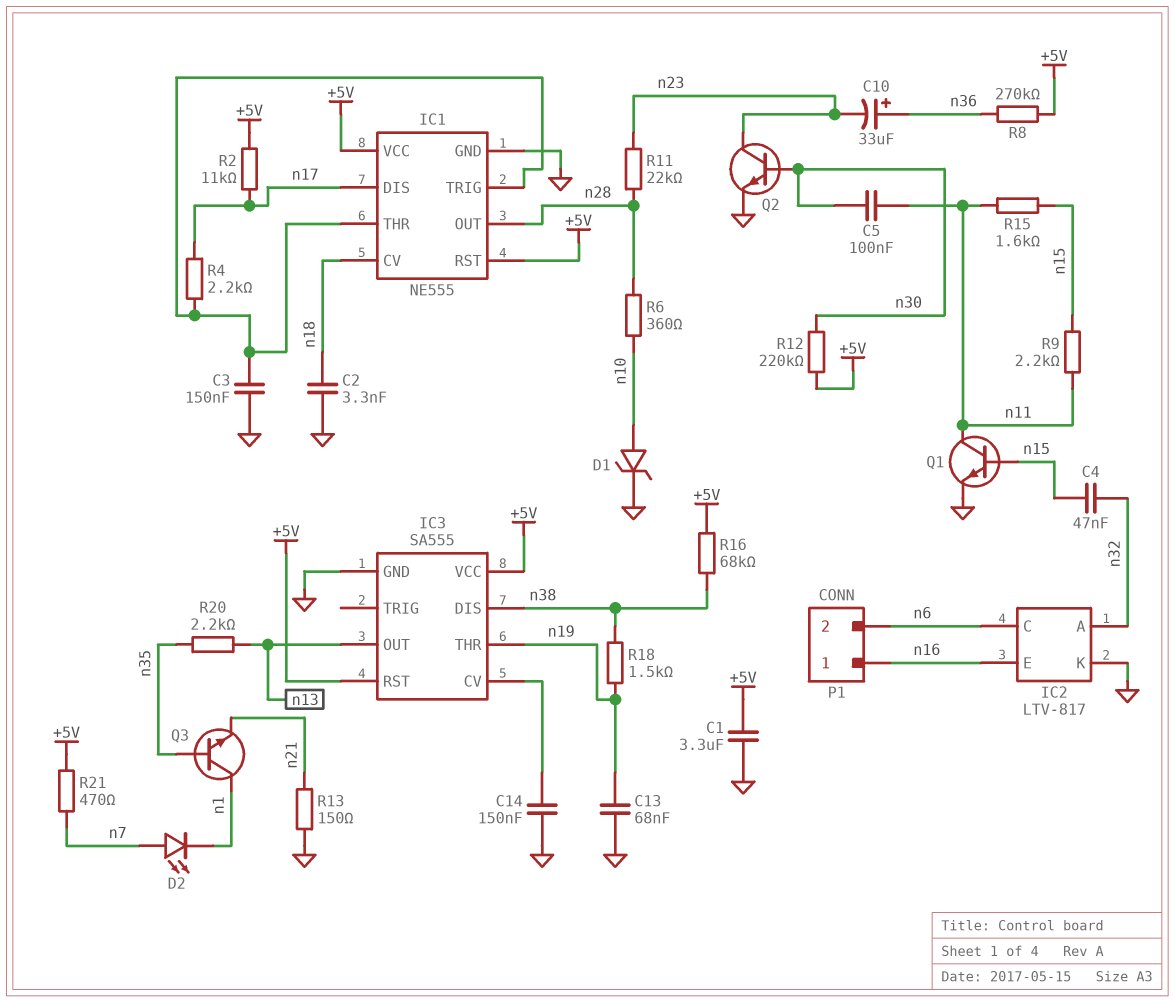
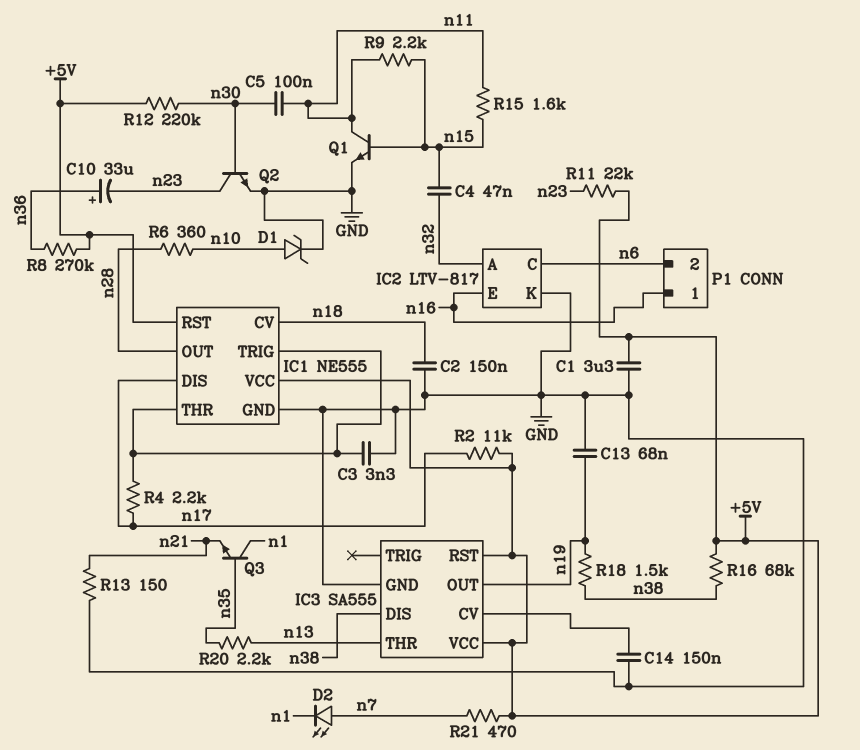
C2: 3.3nF (GND, n18) -> 150nF (GND, n18)
C3: 150nF (GND, IC1/THR) -> 3.3nF (GND, IC1/THR)
IC3 pin OUT: n13 -> n19
IC3 pin THR: n19 -> n13
R11: 22k (n23, n28) -> 22k (+5V, n23)

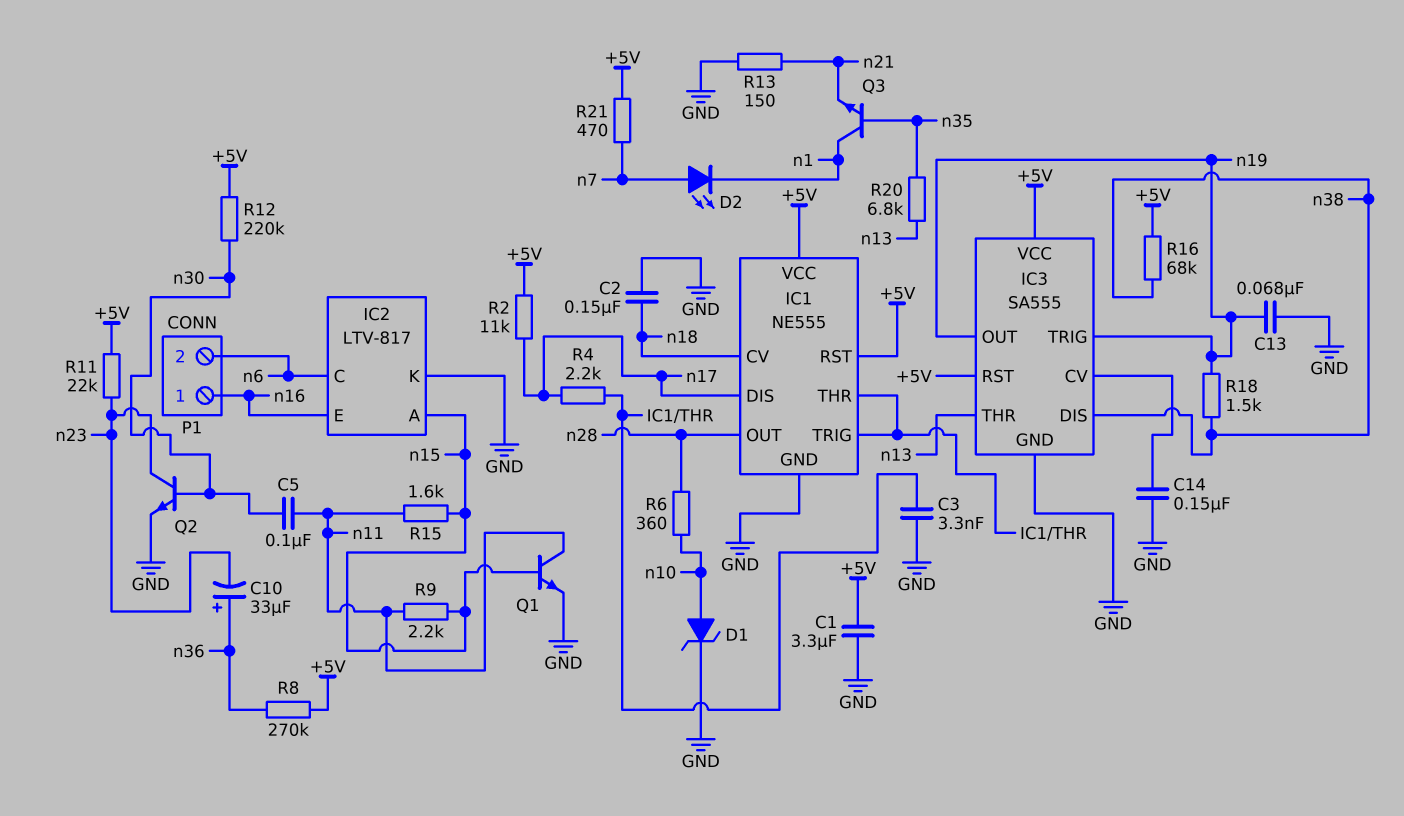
C4: 47nF (n15, n32) -> none
IC2 pin A: n32 -> n15
IC3 pin TRIG: none -> n19
R20: 2.2k (n13, n35) -> 6.8k (n13, n35)

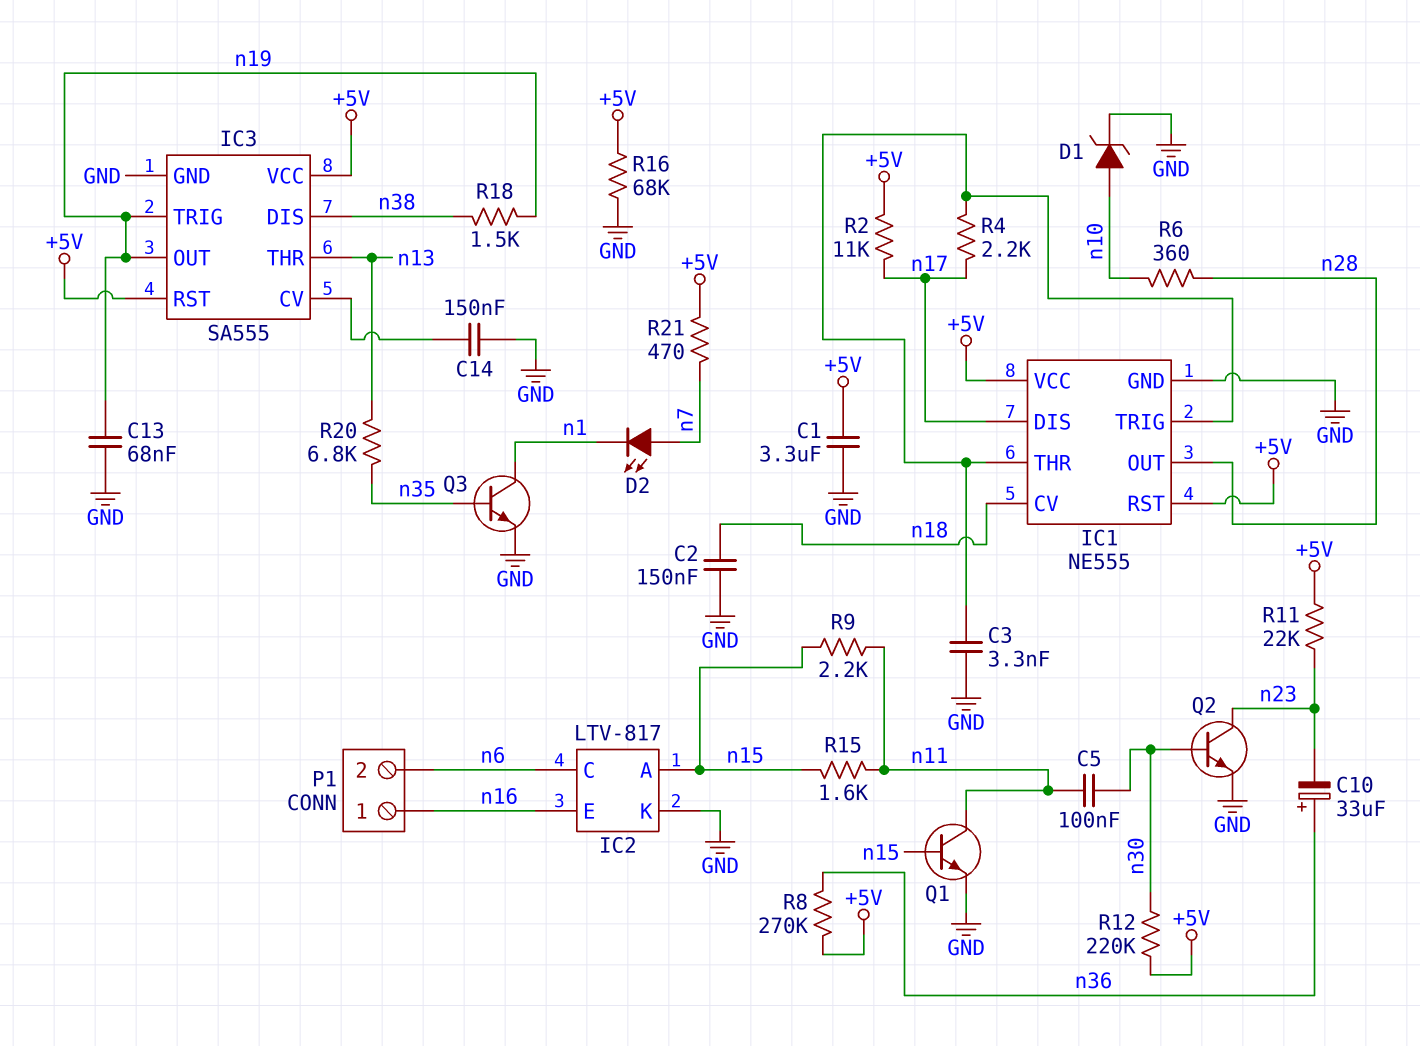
Q3: NPN (B n35, C n1, E n21) -> NPN (B n35, C n1, E GND)
R13: 150 (GND, n21) -> none
R16: 68k (+5V, n38) -> 68k (+5V, GND)

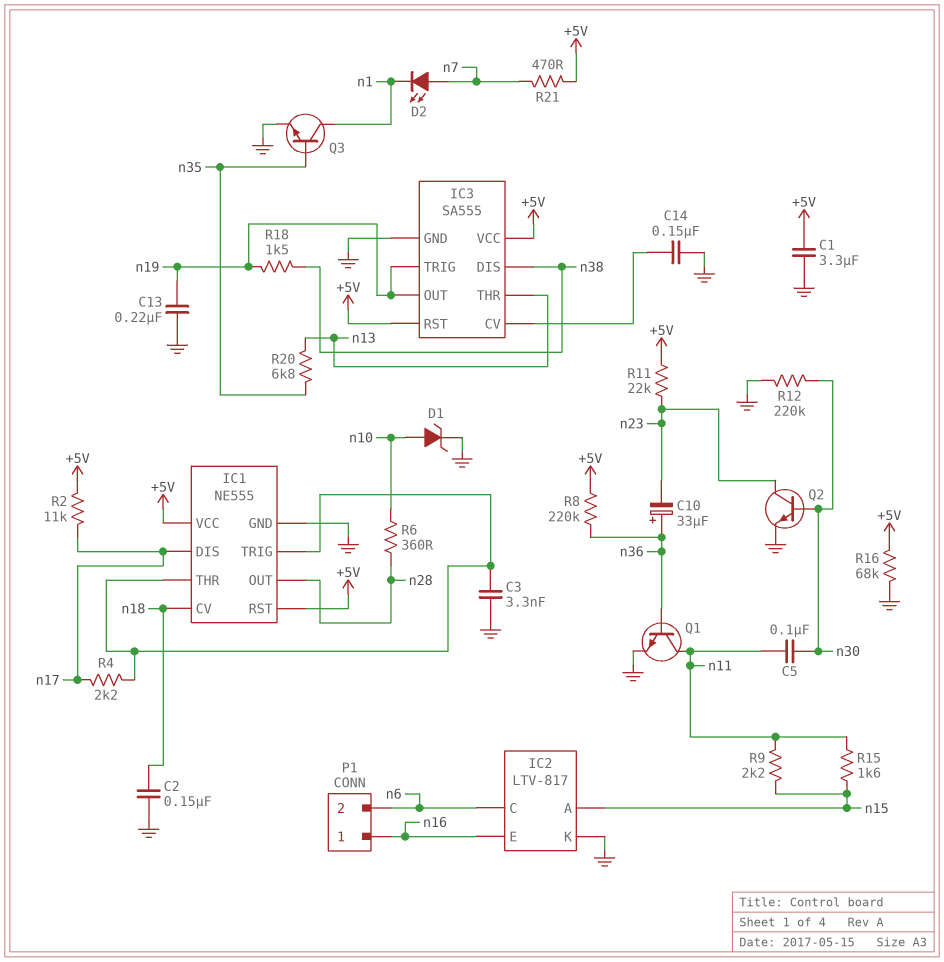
C13: 68nF (GND, n19) -> 220nF (GND, n19)
Q1: NPN (B n15, C n11, E GND) -> NPN (B n36, C n11, E GND)
R8: 270k (+5V, n36) -> 220k (+5V, n36)
R12: 220k (+5V, n30) -> 220k (GND, n30)

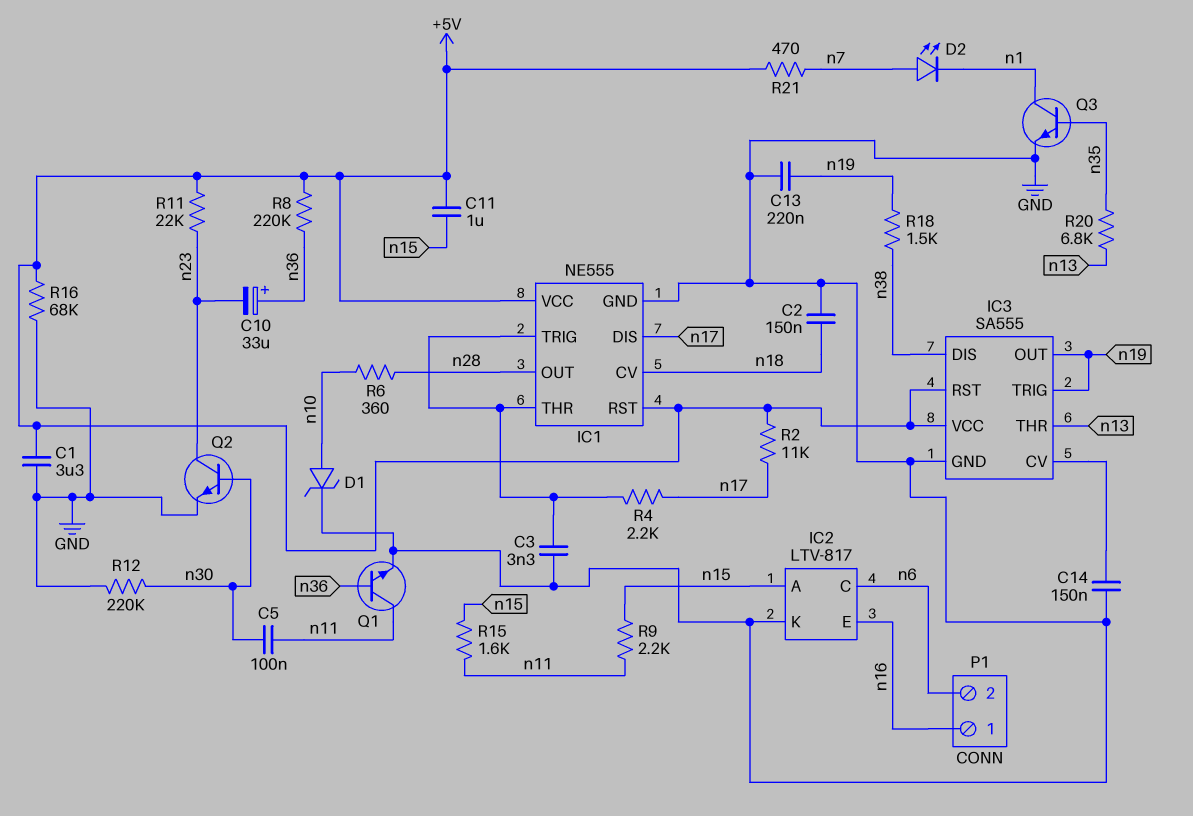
C11: none -> 1uF (+5V, n15)

